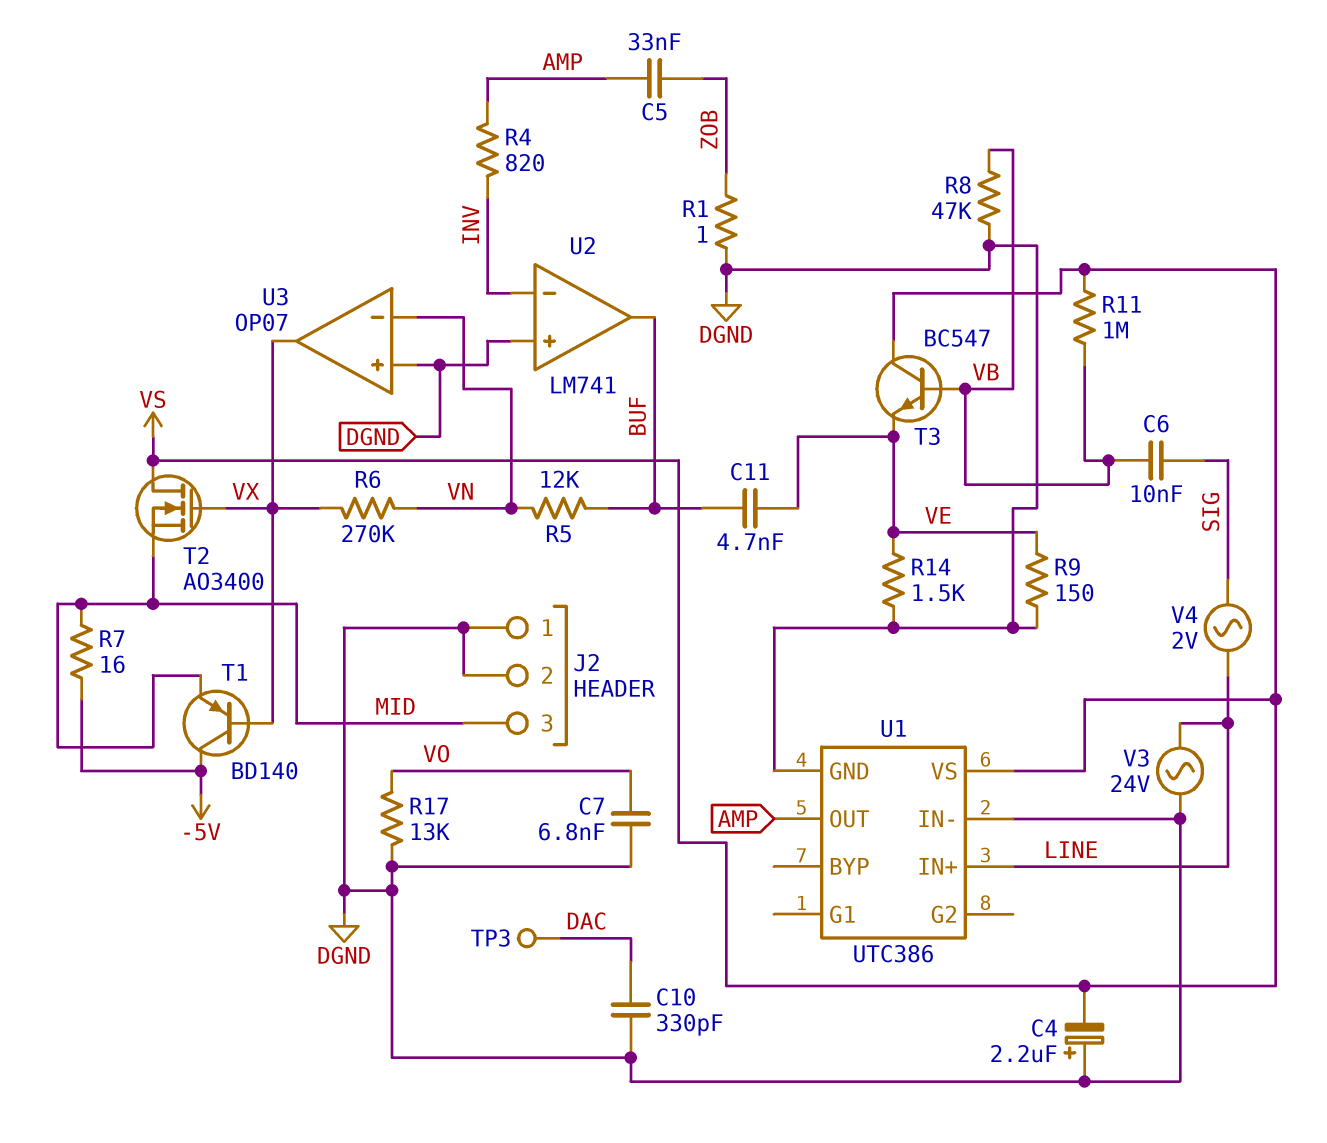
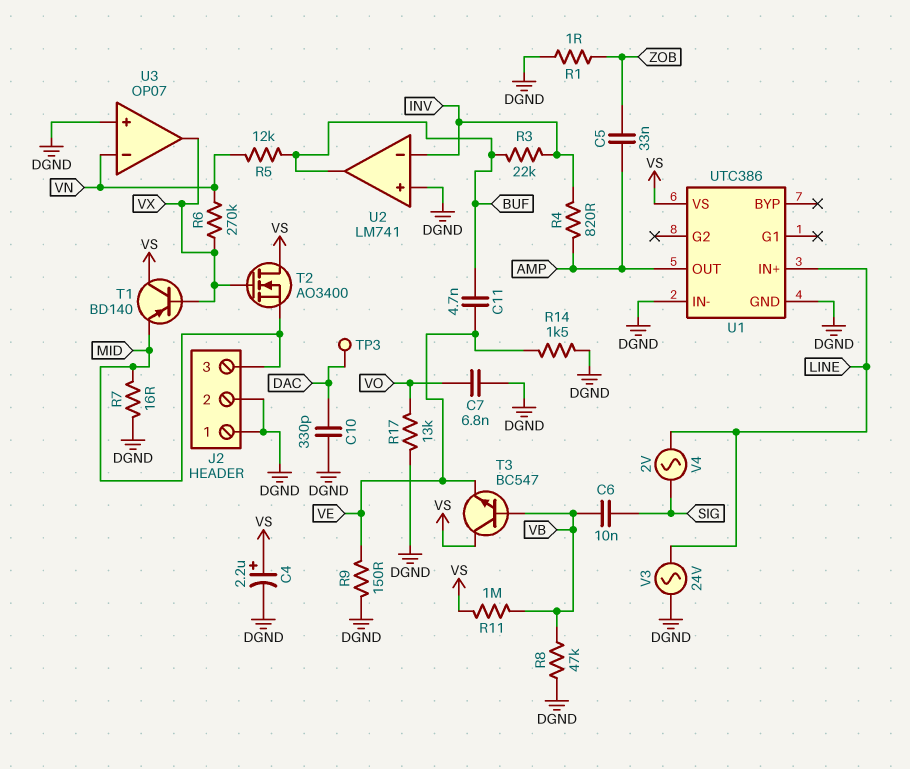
C4: 2.2uF (plus DGND, minus VS) -> 2.2uF (plus VS, minus DGND)
R3: none -> 22k (BUF, INV)
R7: 16 (-5V, MID) -> 16 (DGND, MID)
T1: PNP BD140 (B VX, C -5V, E MID) -> PNP BD140 (B VX, C VS, E MID)

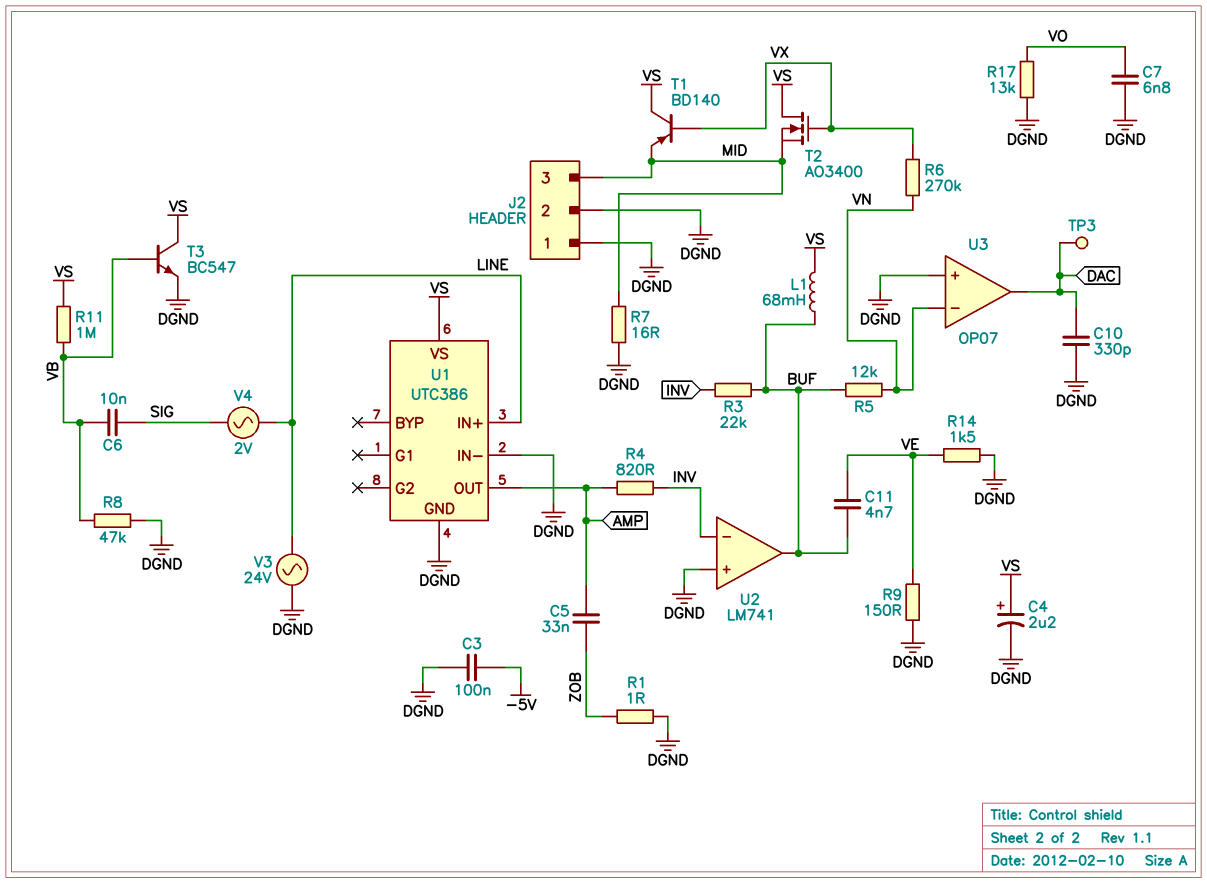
C3: none -> 100nF (-5V, DGND)
L1: none -> 68mH (BUF, VS)
T3: NPN BC547 (B VB, C VS, E VE) -> NPN BC547 (B VB, C VS, E DGND)
U3 pin out: VX -> DAC

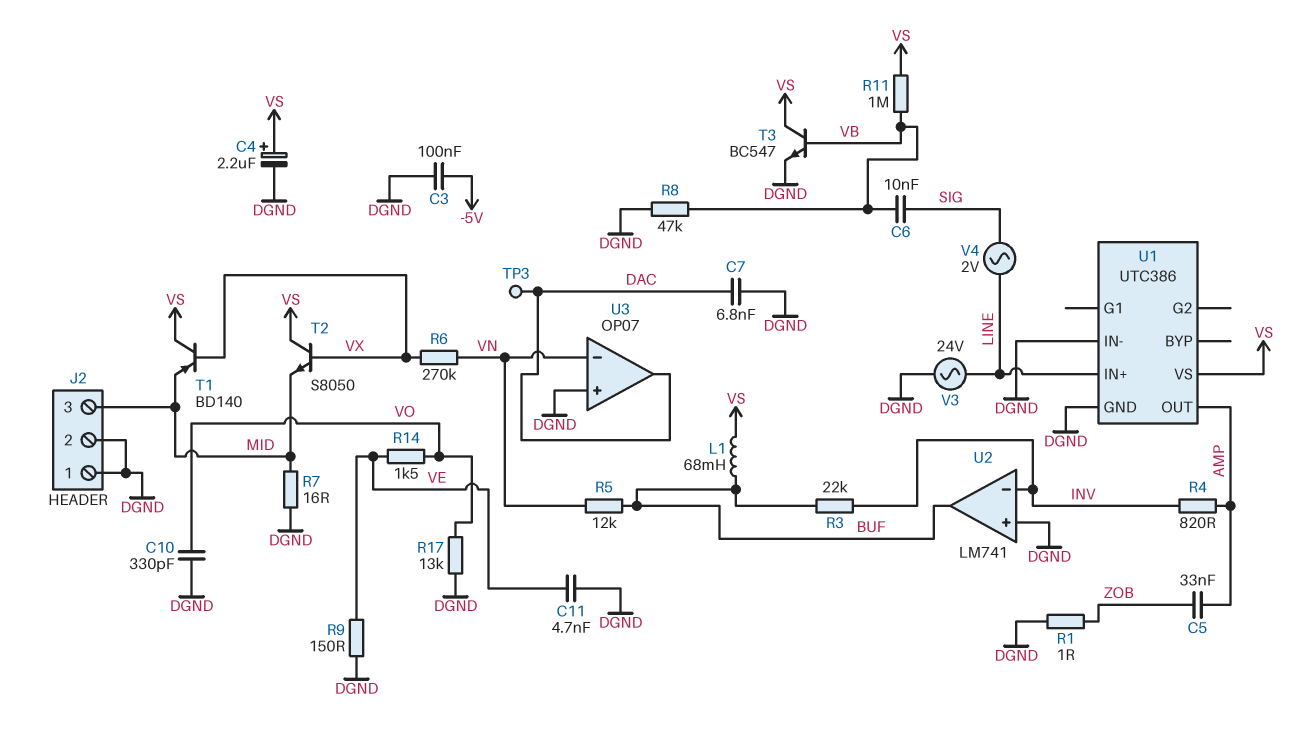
C7: 6.8nF (DGND, VO) -> 6.8nF (DAC, DGND)
C10: 330pF (DAC, DGND) -> 330pF (DGND, VO)
C11: 4.7nF (BUF, VE) -> 4.7nF (DGND, VE)
R14: 1.5k (DGND, VE) -> 1.5k (VE, VO)
T2: NMOS AO3400 (G VX, D VS, S MID) -> NPN S8050 (B VX, C VS, E MID)

